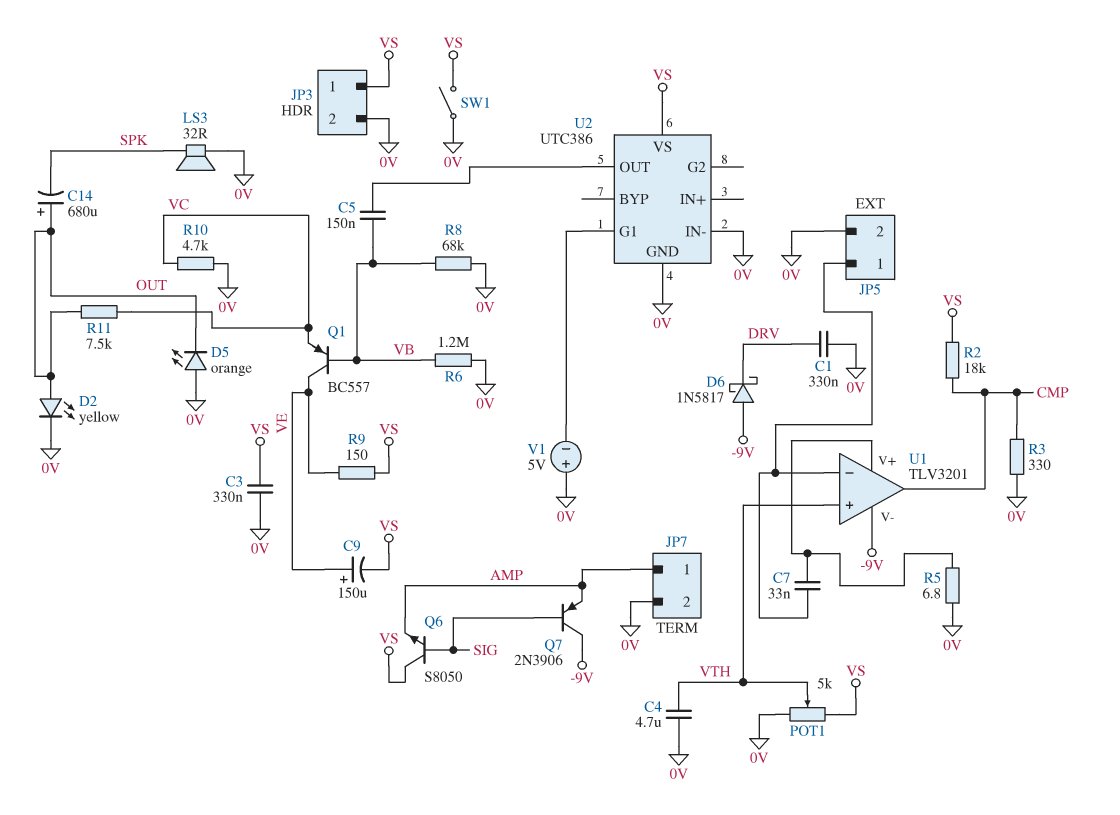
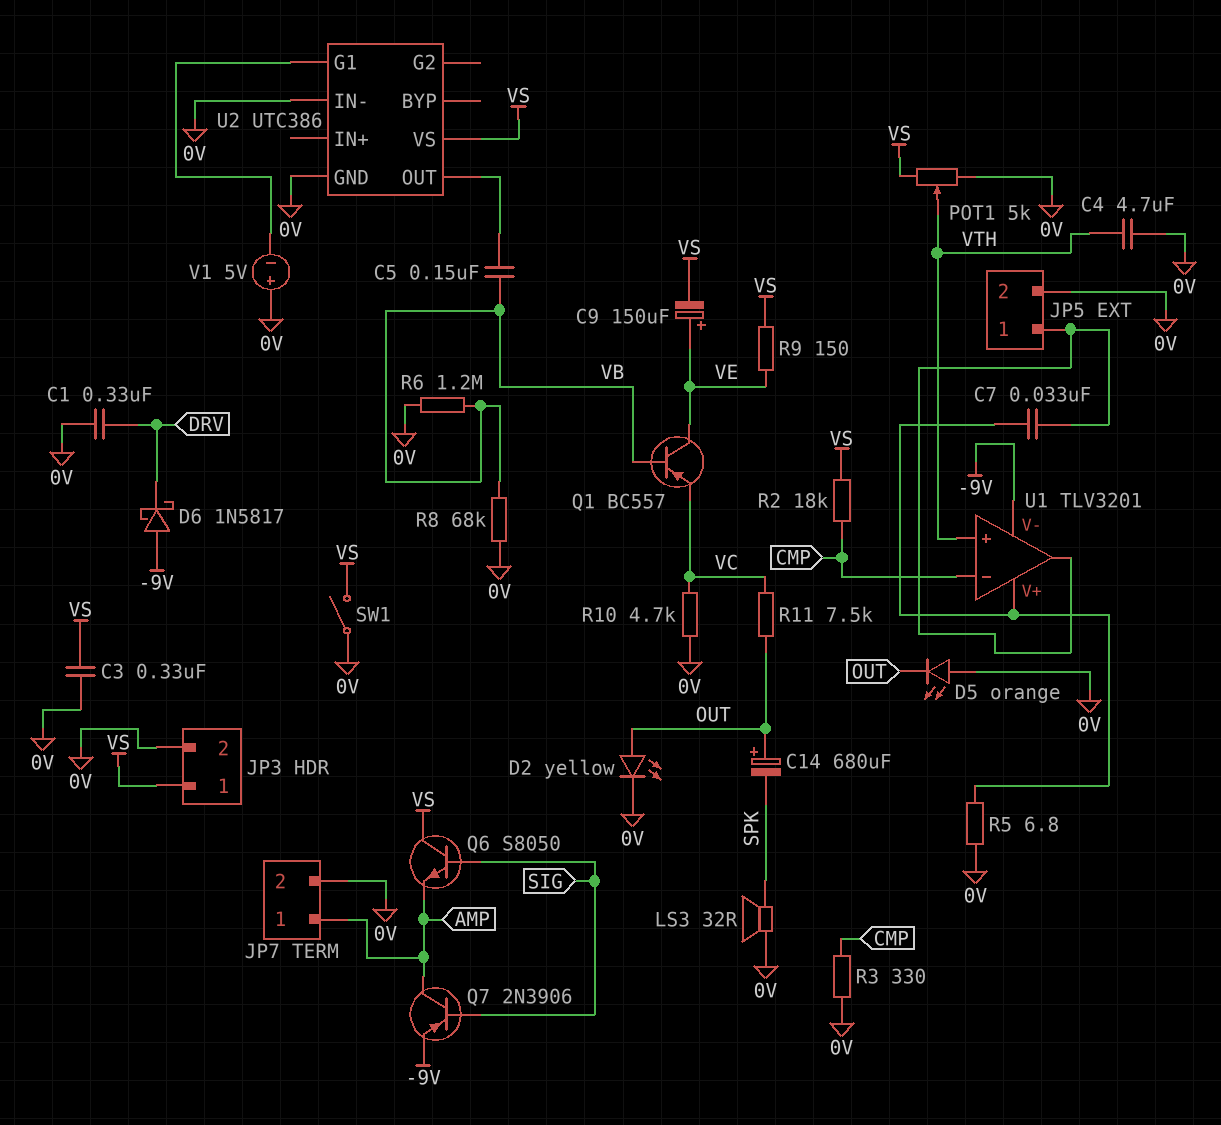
Q7: PNP 2N3906 (B SIG, C -9V, E AMP) -> PNP 2N3906 (B SIG, C AMP, E -9V)
U1 pin in-: JP5/1 -> CMP
U1 pin out: CMP -> JP5/1

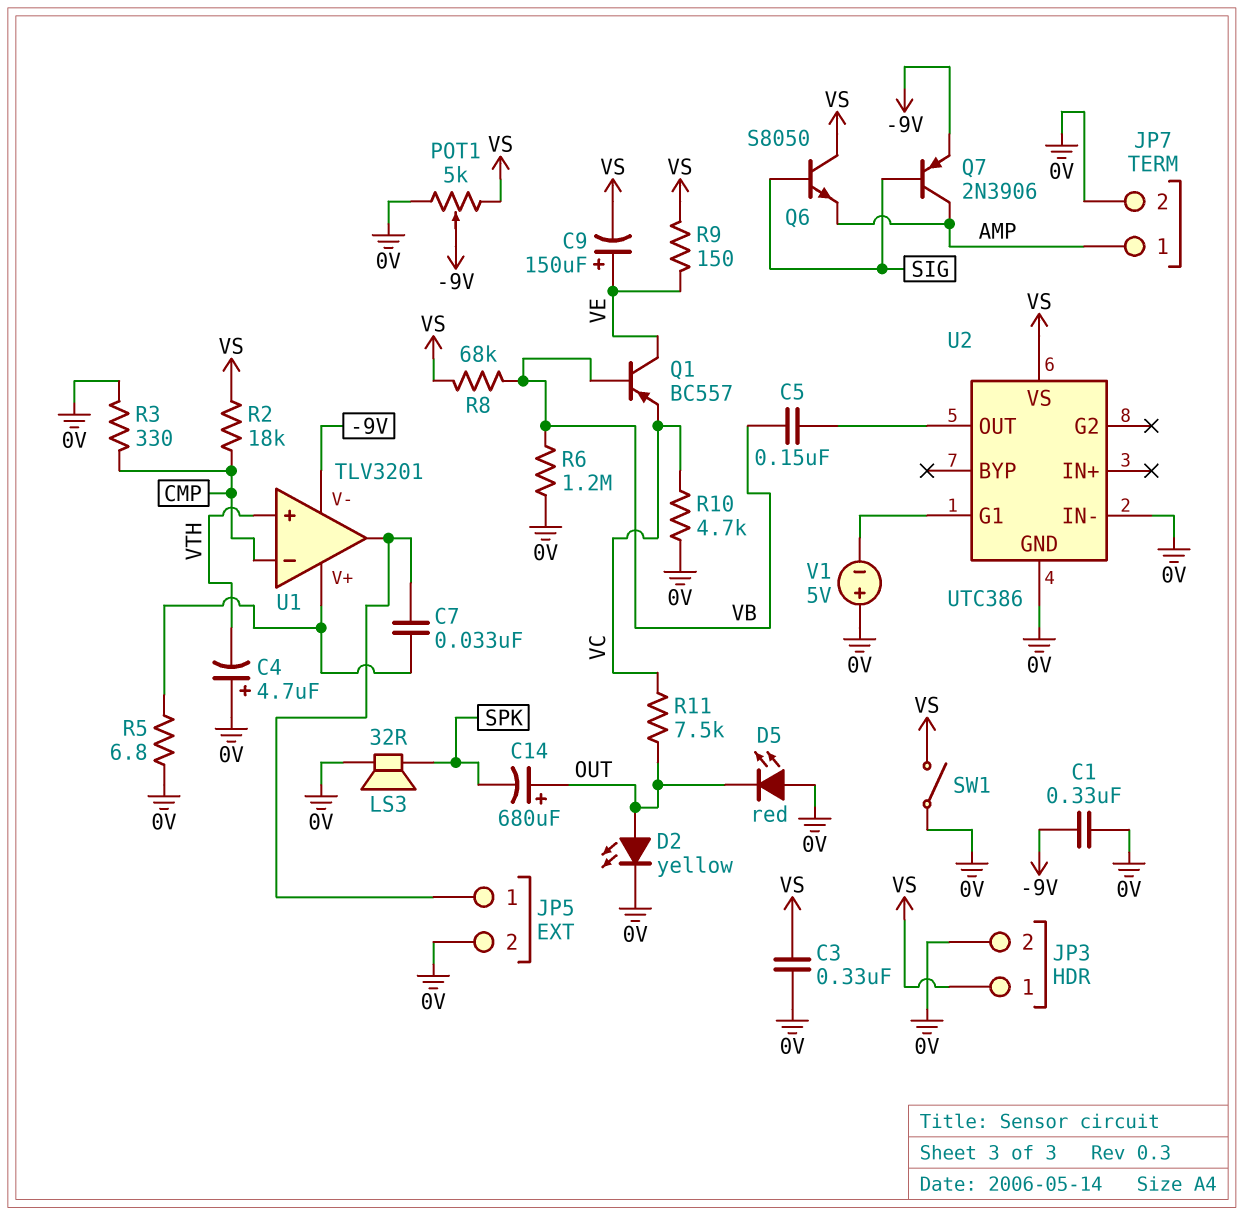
C1: 330nF (0V, DRV) -> 330nF (-9V, 0V)
C4: 4.7uF (0V, VTH) -> 4.7uF (plus 0V, minus VTH)
D5: LED orange (A 0V, K OUT) -> LED red (A 0V, K OUT)
D6: schottky 1N5817 (A -9V, K DRV) -> none
POT1: 5k (0V, VS, wiper VTH) -> 5k (0V, VS, wiper -9V)
R8: 68k (0V, VB) -> 68k (VB, VS)

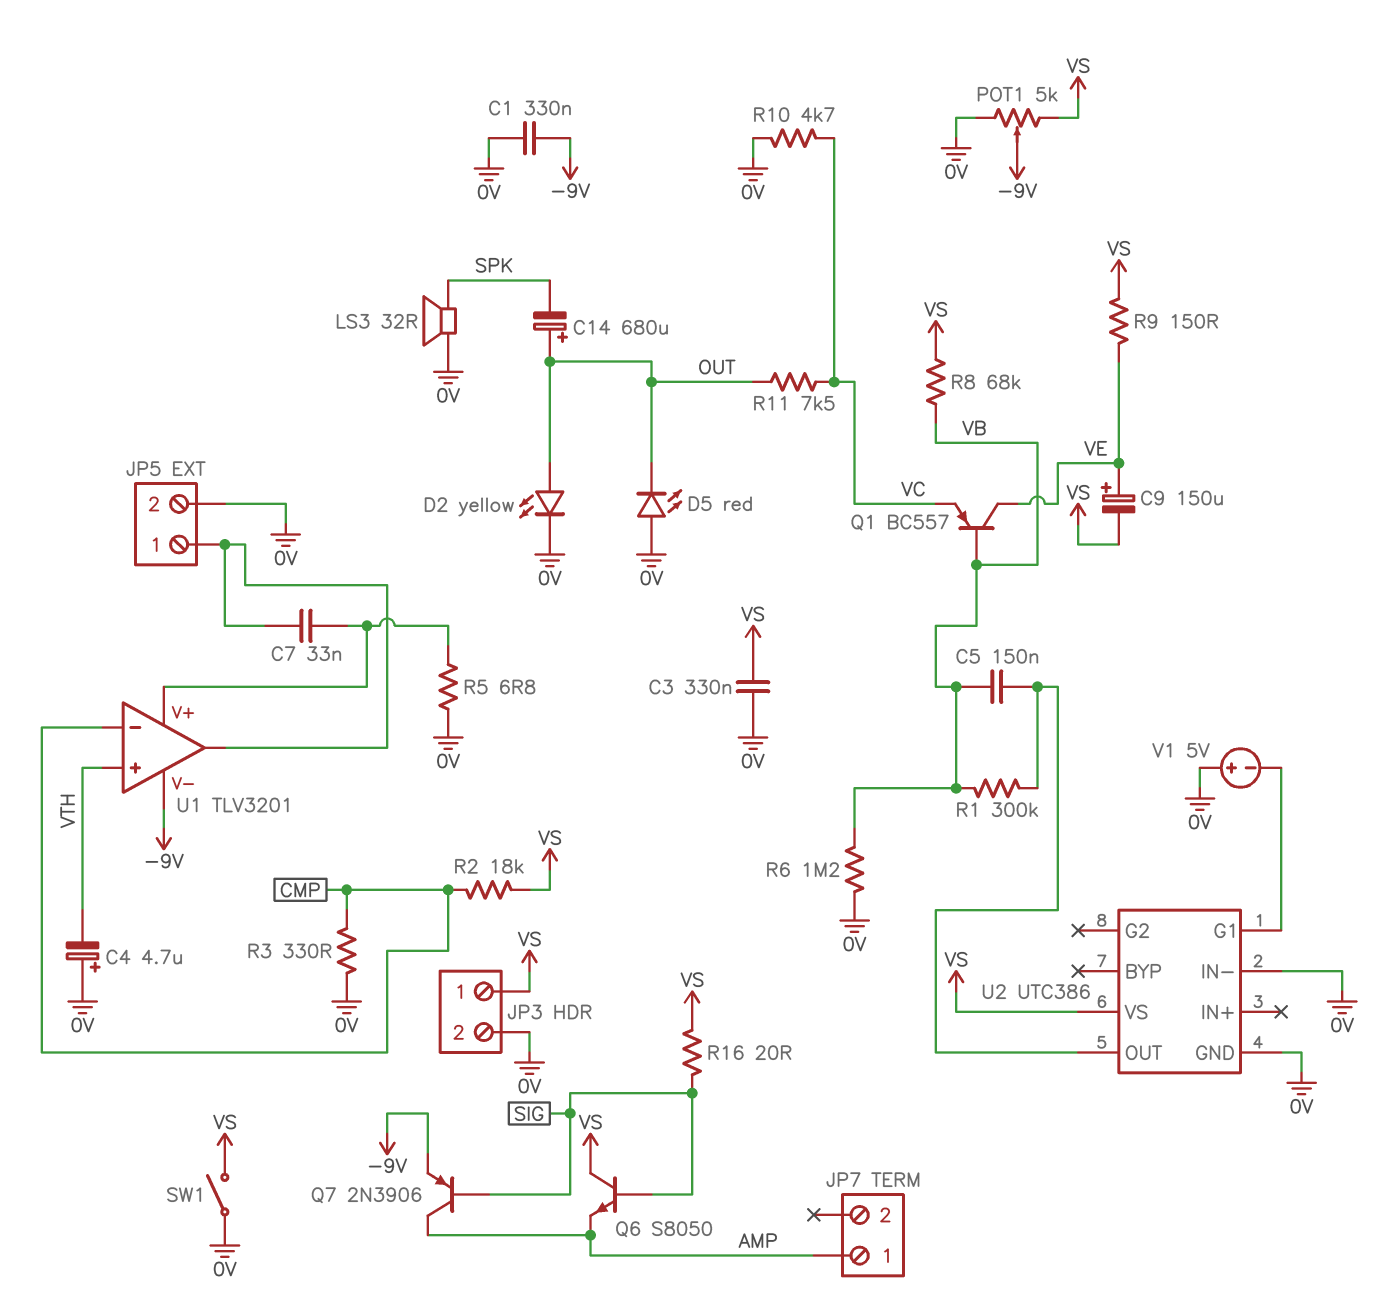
JP7 pin 2: 0V -> none
R1: none -> 300k (U2/OUT, VB)
R16: none -> 20 (SIG, VS)

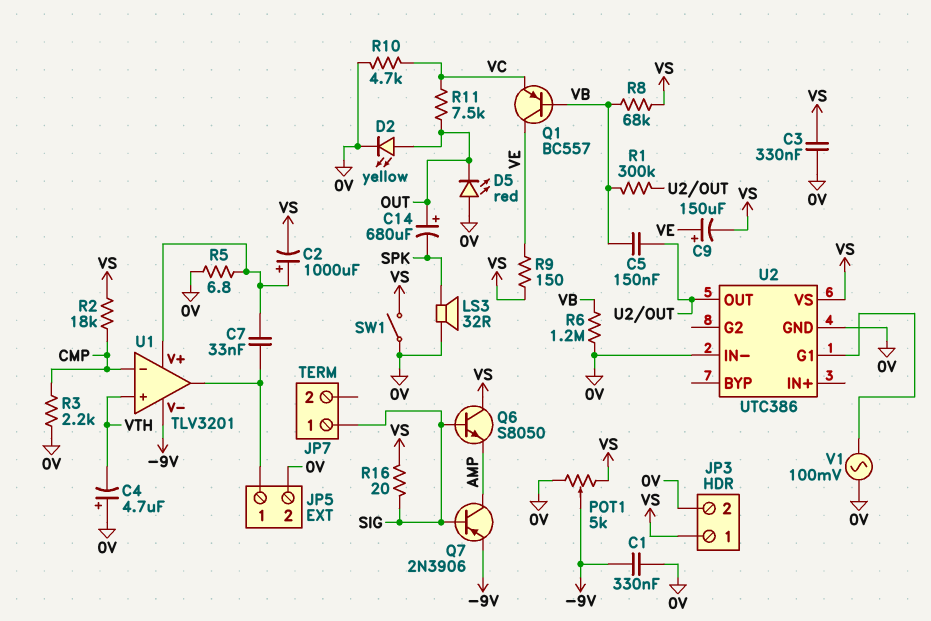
C2: none -> 1000uF (plus U1/V+, minus VS)
JP7 pin 1: AMP -> SIG
R3: 330 (0V, CMP) -> 2.2k (0V, CMP)
V1: 5V (plus 0V, minus U2/G1) -> AC 100mV (0V, U2/G1)

